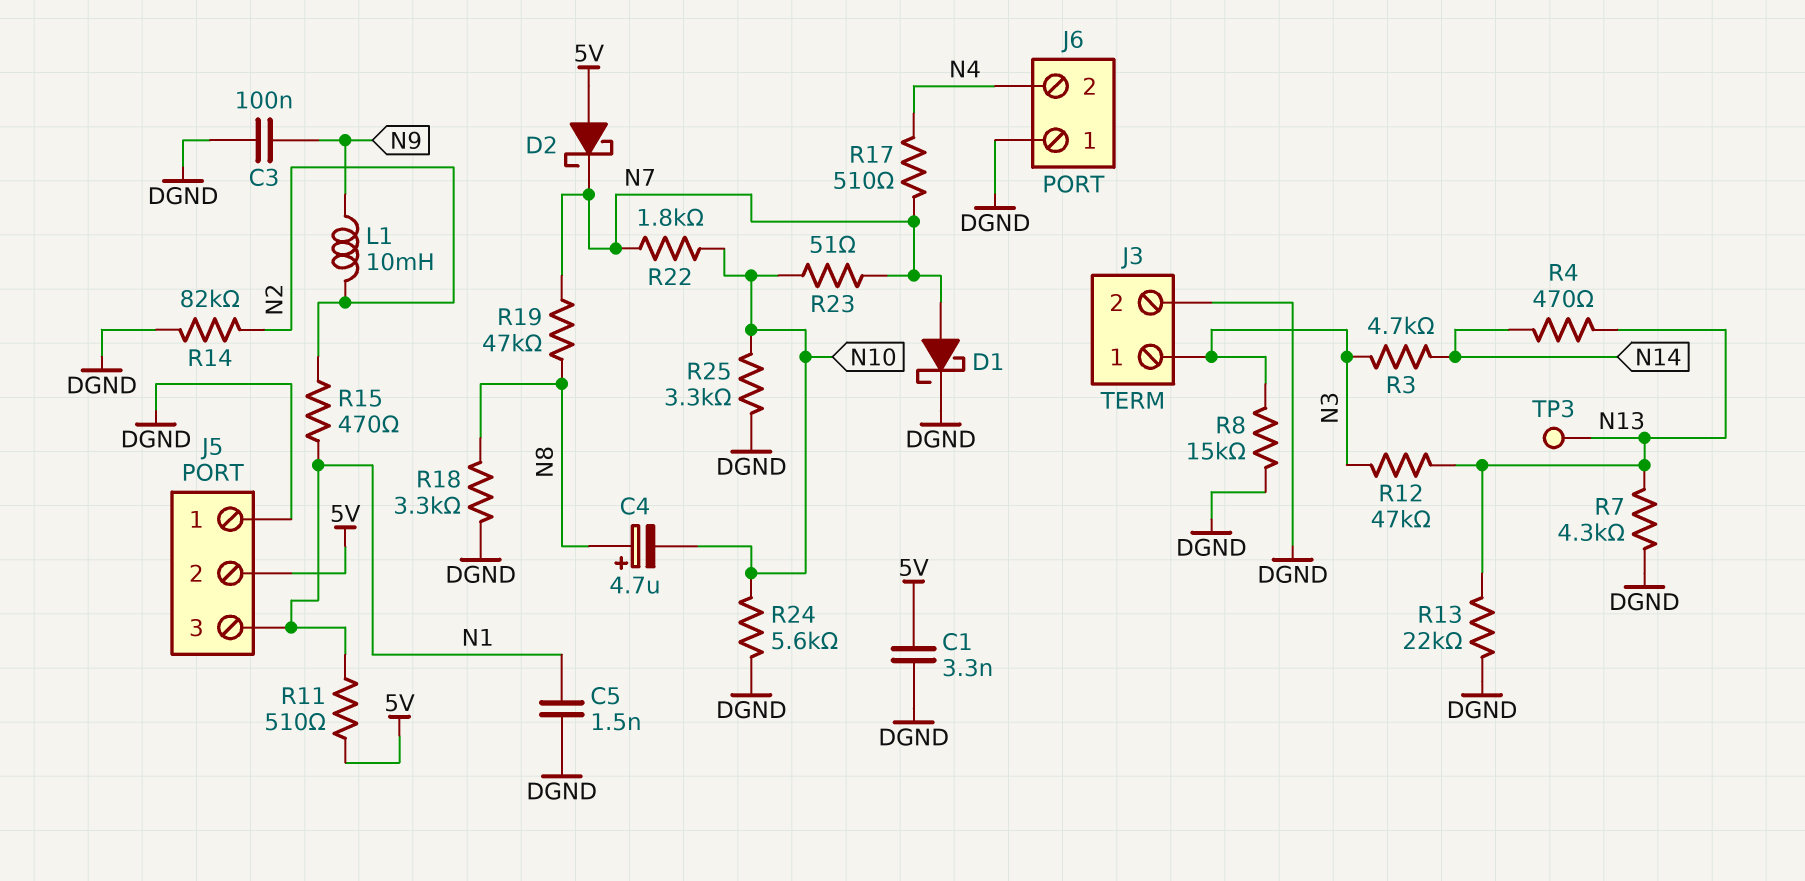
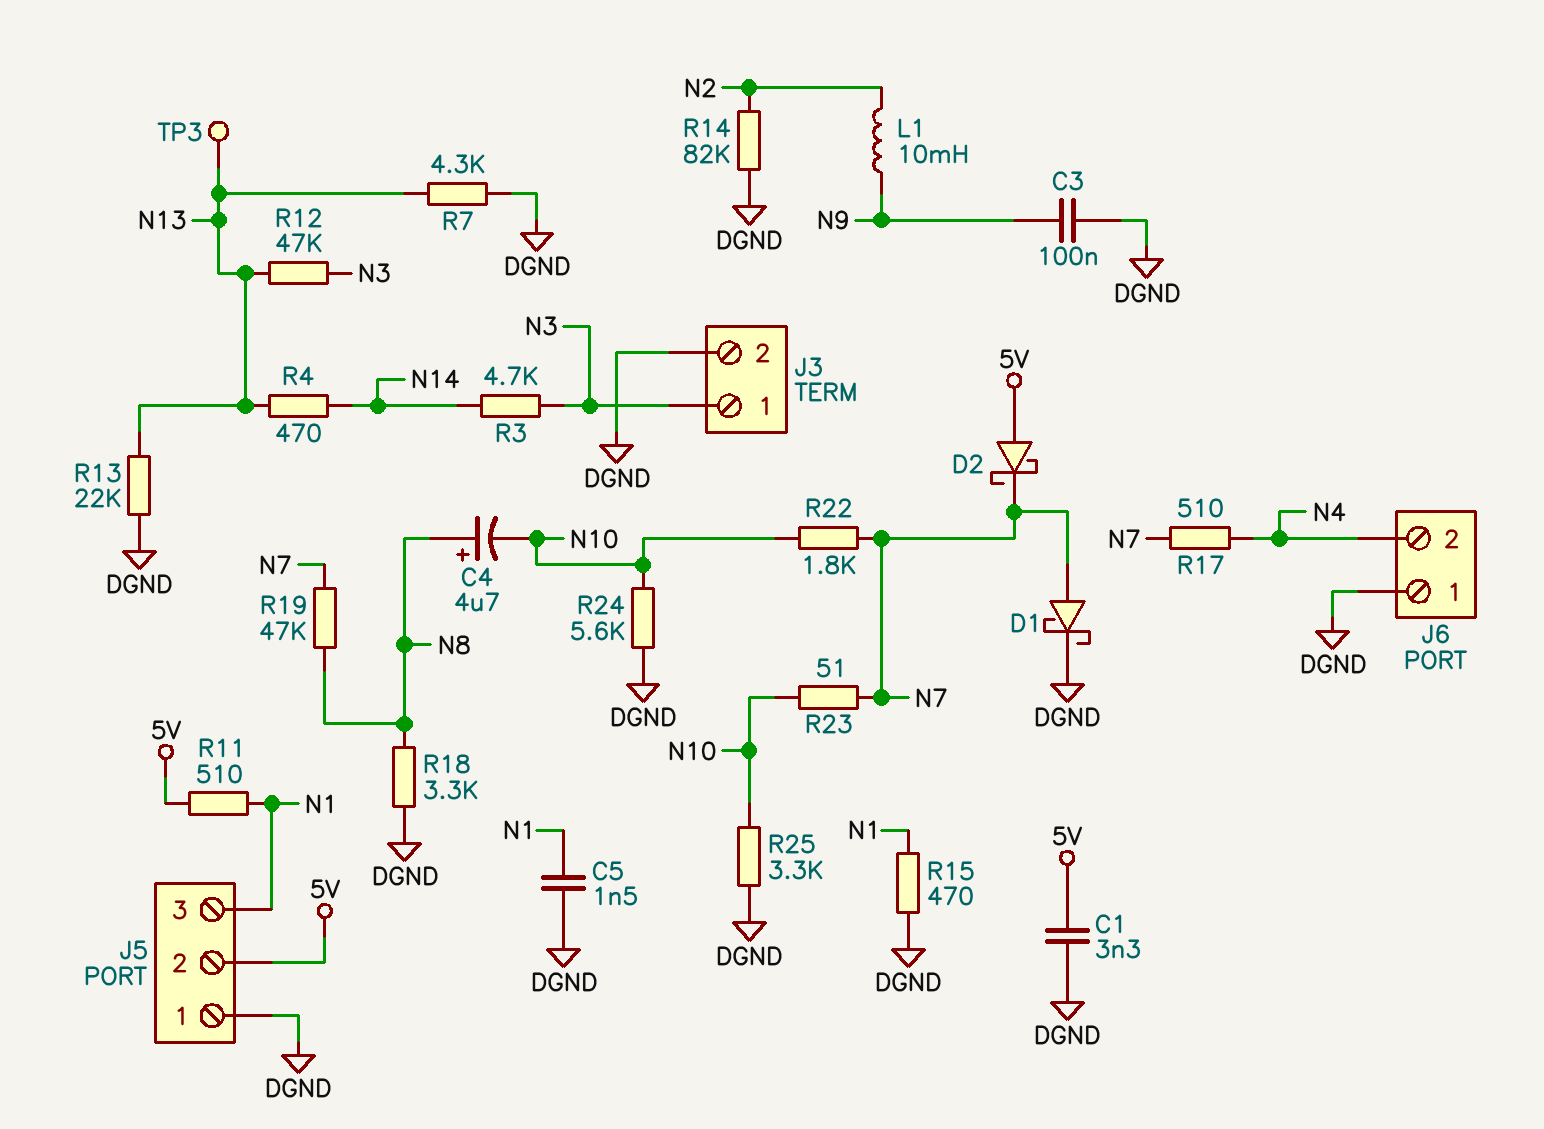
R8: 15k (DGND, N3) -> none
R15: 470 (N1, N2) -> 470 (DGND, N1)

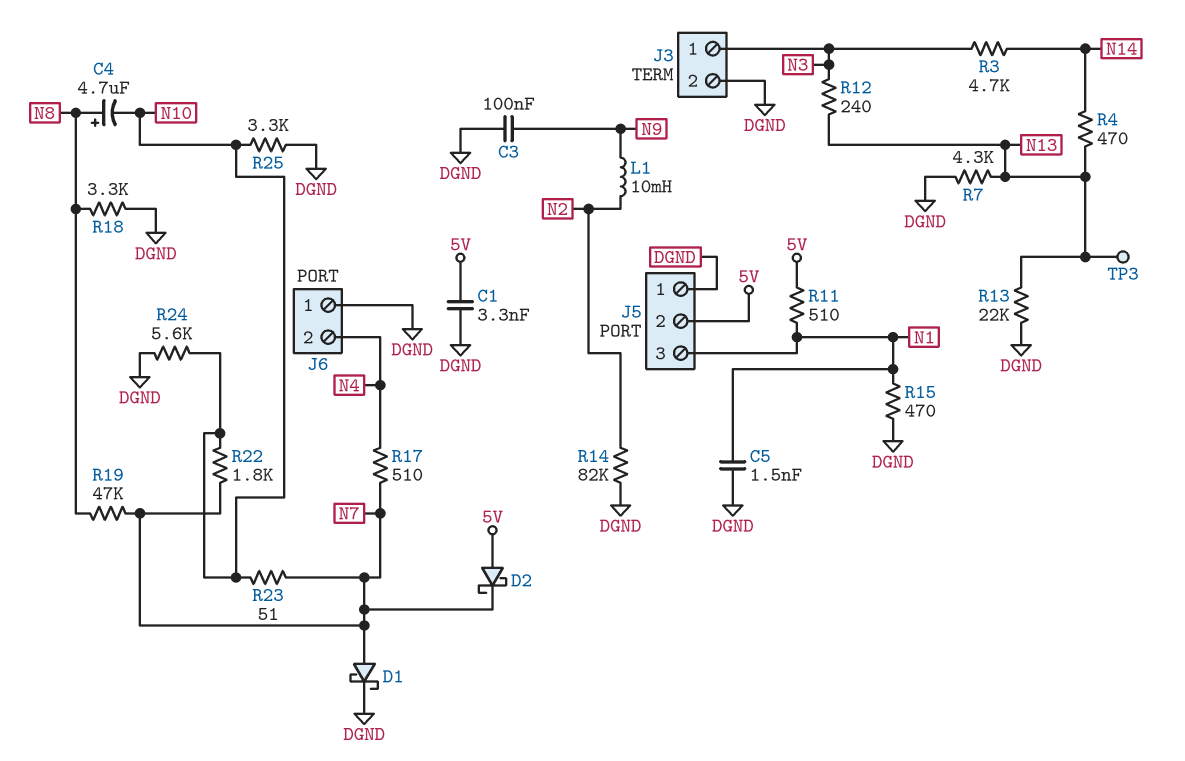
R12: 47k (N3, N13) -> 240 (N3, N13)

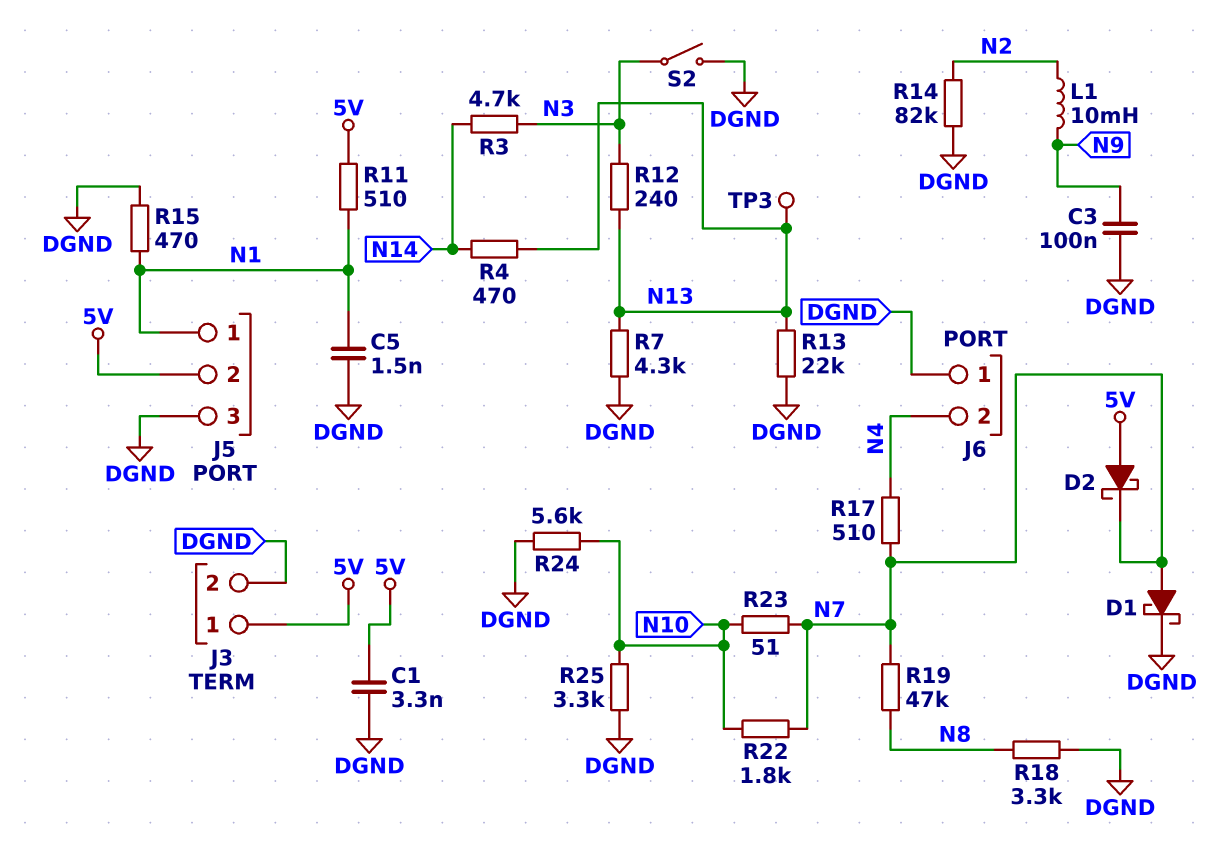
C4: 4.7uF (plus N8, minus N10) -> none
J3 pin 1: N3 -> 5V
J5 pin 1: DGND -> N1
J5 pin 3: N1 -> DGND
S2: none -> switch (DGND, N3)

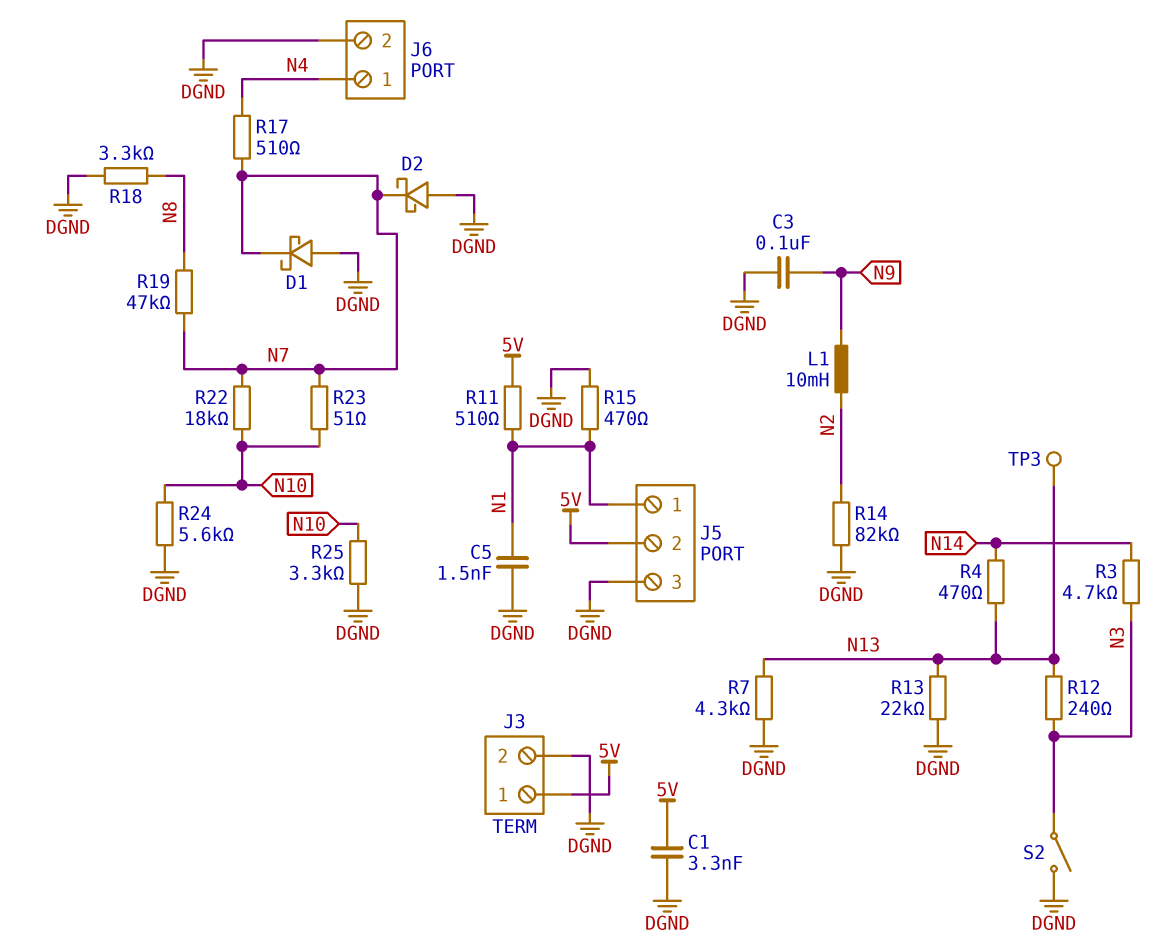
D1: schottky (A N7, K DGND) -> schottky (A DGND, K N7)
D2: schottky (A 5V, K N7) -> schottky (A DGND, K N7)
J6 pin 1: DGND -> N4
J6 pin 2: N4 -> DGND
R22: 1.8k (N7, N10) -> 18k (N7, N10)

